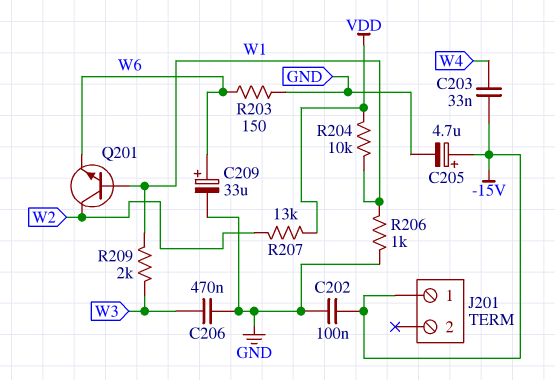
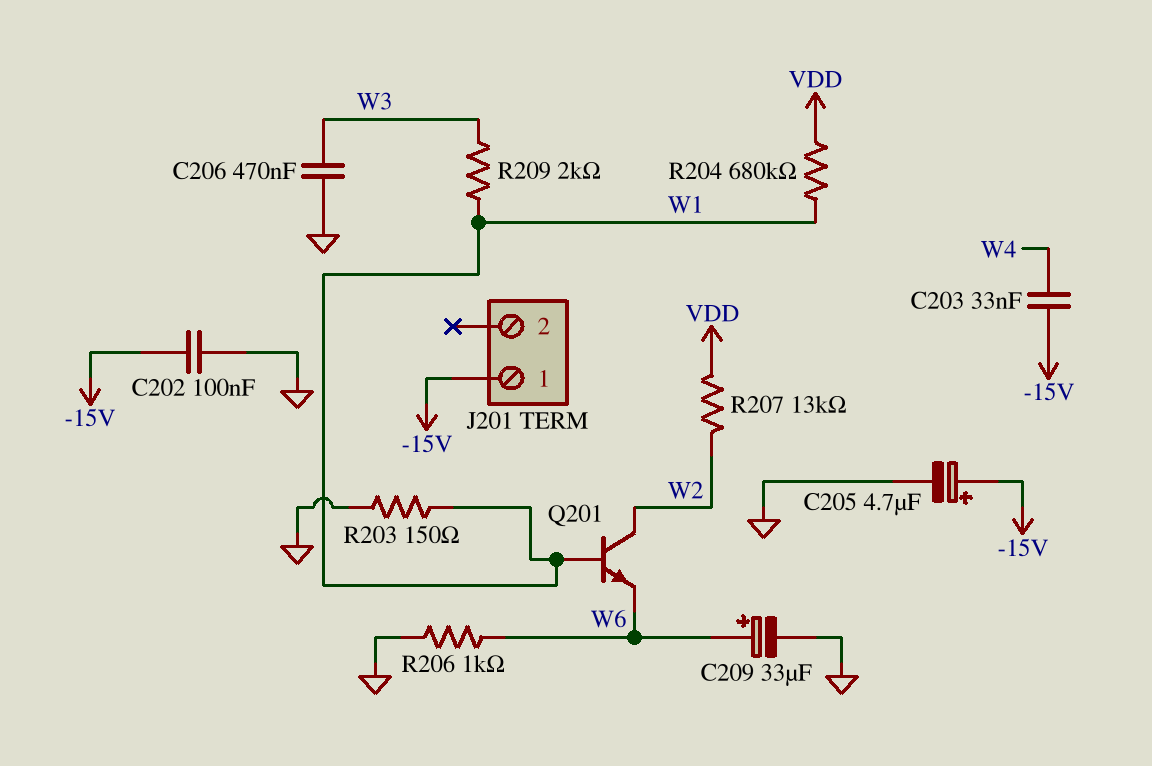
R203: 150 (GND, W6) -> 150 (GND, W1)
R204: 10k (VDD, W1) -> 680k (VDD, W1)
R206: 1k (GND, W1) -> 1k (GND, W6)

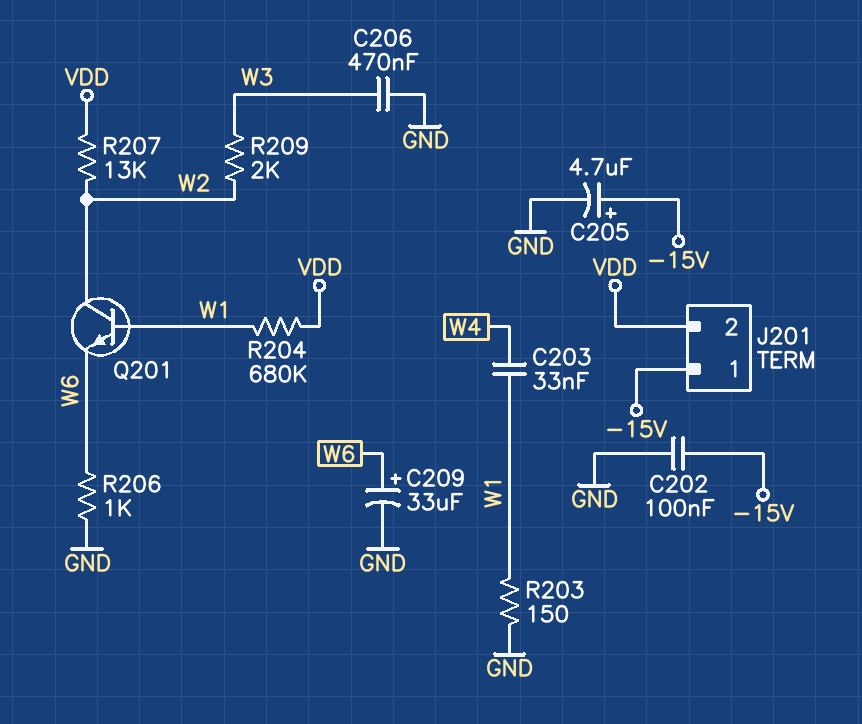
C203: 33nF (-15V, W4) -> 33nF (W1, W4)
J201 pin 2: none -> VDD
R209: 2k (W1, W3) -> 2k (W2, W3)

